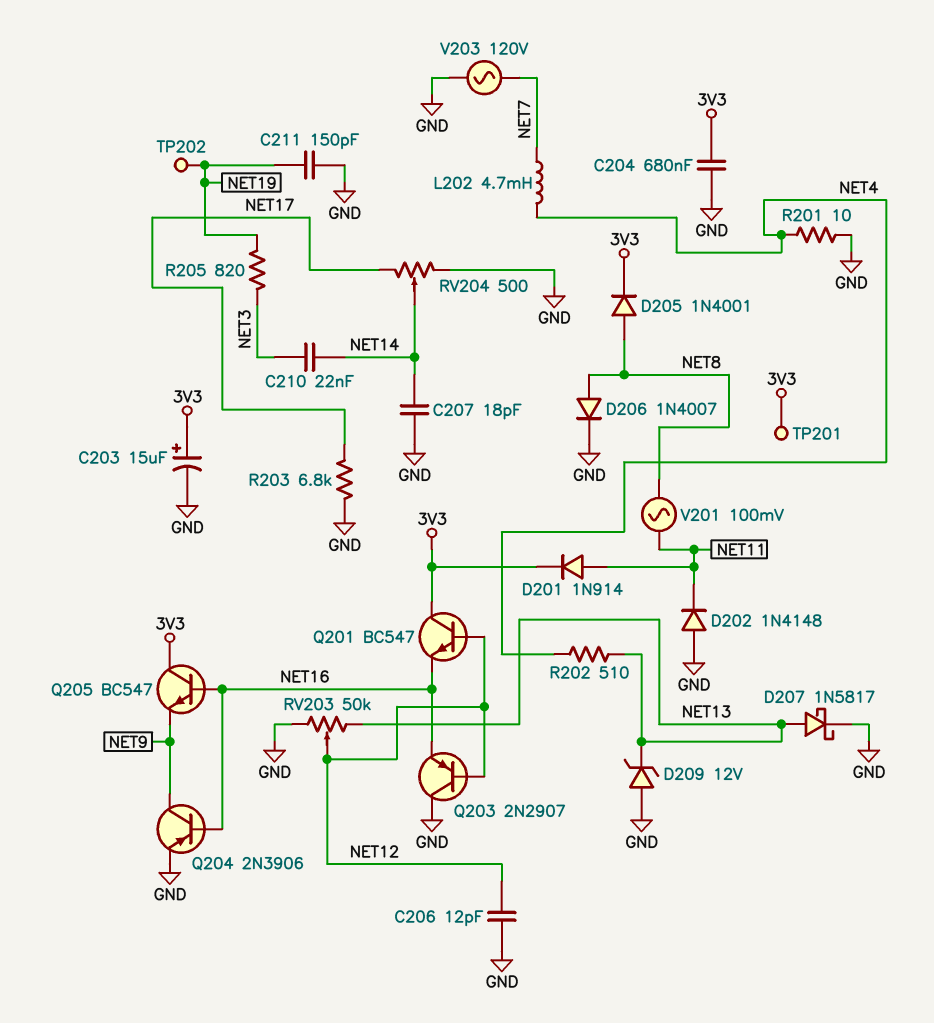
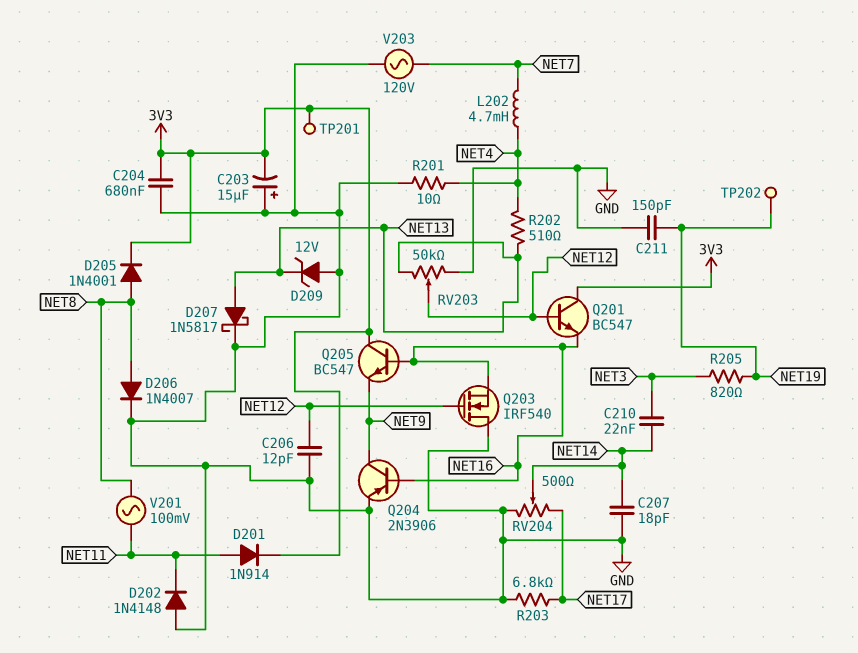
C203: 15uF (plus 3V3, minus GND) -> 15uF (plus GND, minus 3V3)
Q203: PNP 2N2907 (B NET12, C GND, E NET16) -> NMOS IRF540 (G NET12, D GND, S NET16)

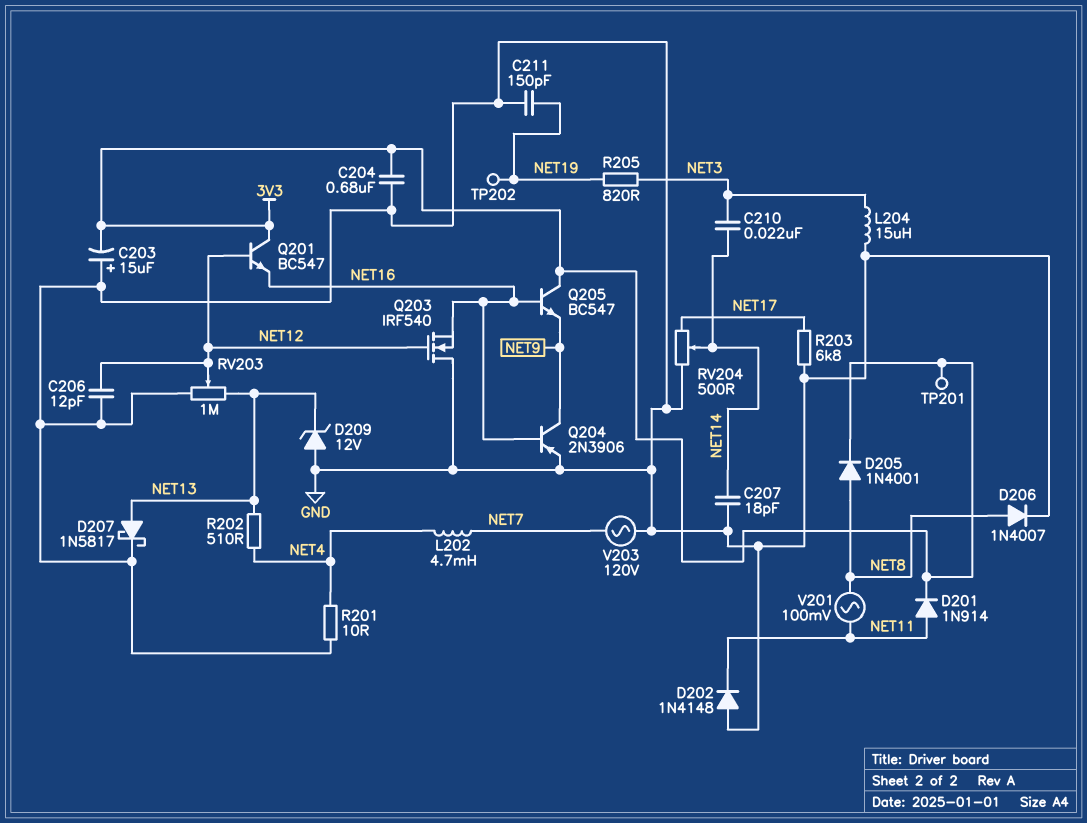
L204: none -> 15uH (GND, NET3)
RV203: 50k (GND, NET13, wiper NET12) -> 1M (GND, NET13, wiper NET12)

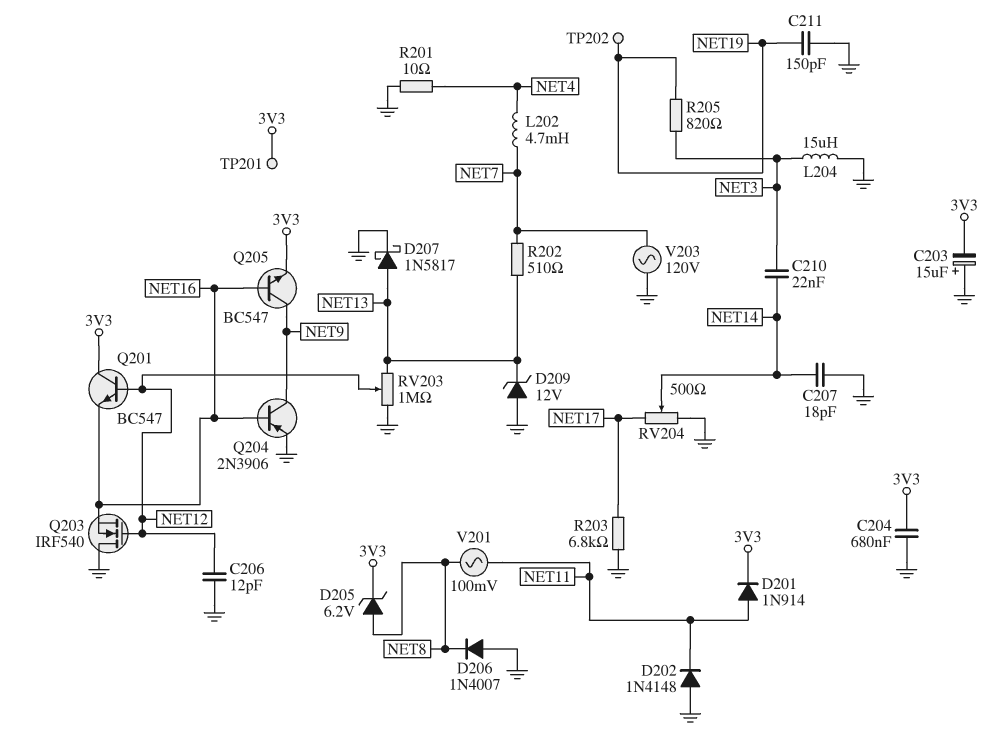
D205: diode 1N4001 (A NET8, K 3V3) -> zener 6.2V (A NET8, K 3V3)
D206: diode 1N4007 (A NET8, K GND) -> diode 1N4007 (A GND, K NET8)
Q205: NPN BC547 (B NET16, C 3V3, E NET9) -> NPN BC547 (B NET16, C NET9, E 3V3)
R202: 510 (NET4, NET13) -> 510 (NET7, NET13)

